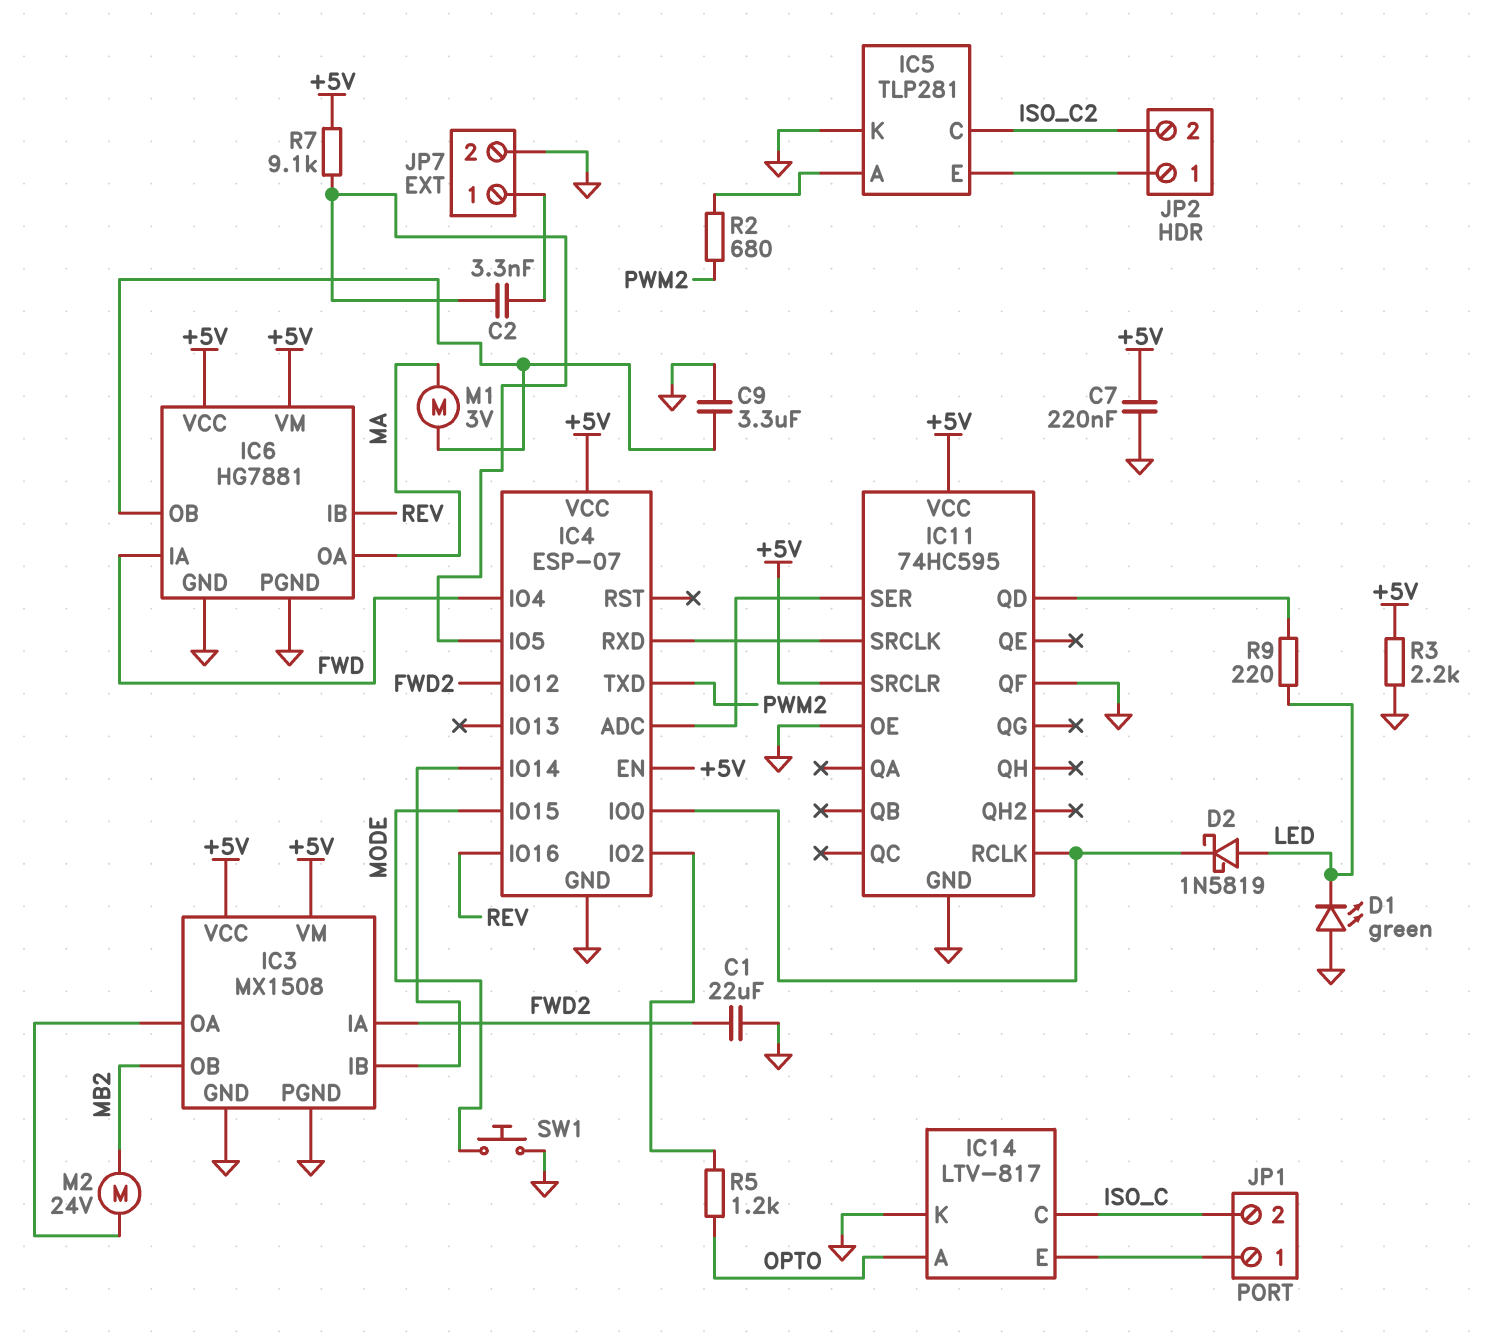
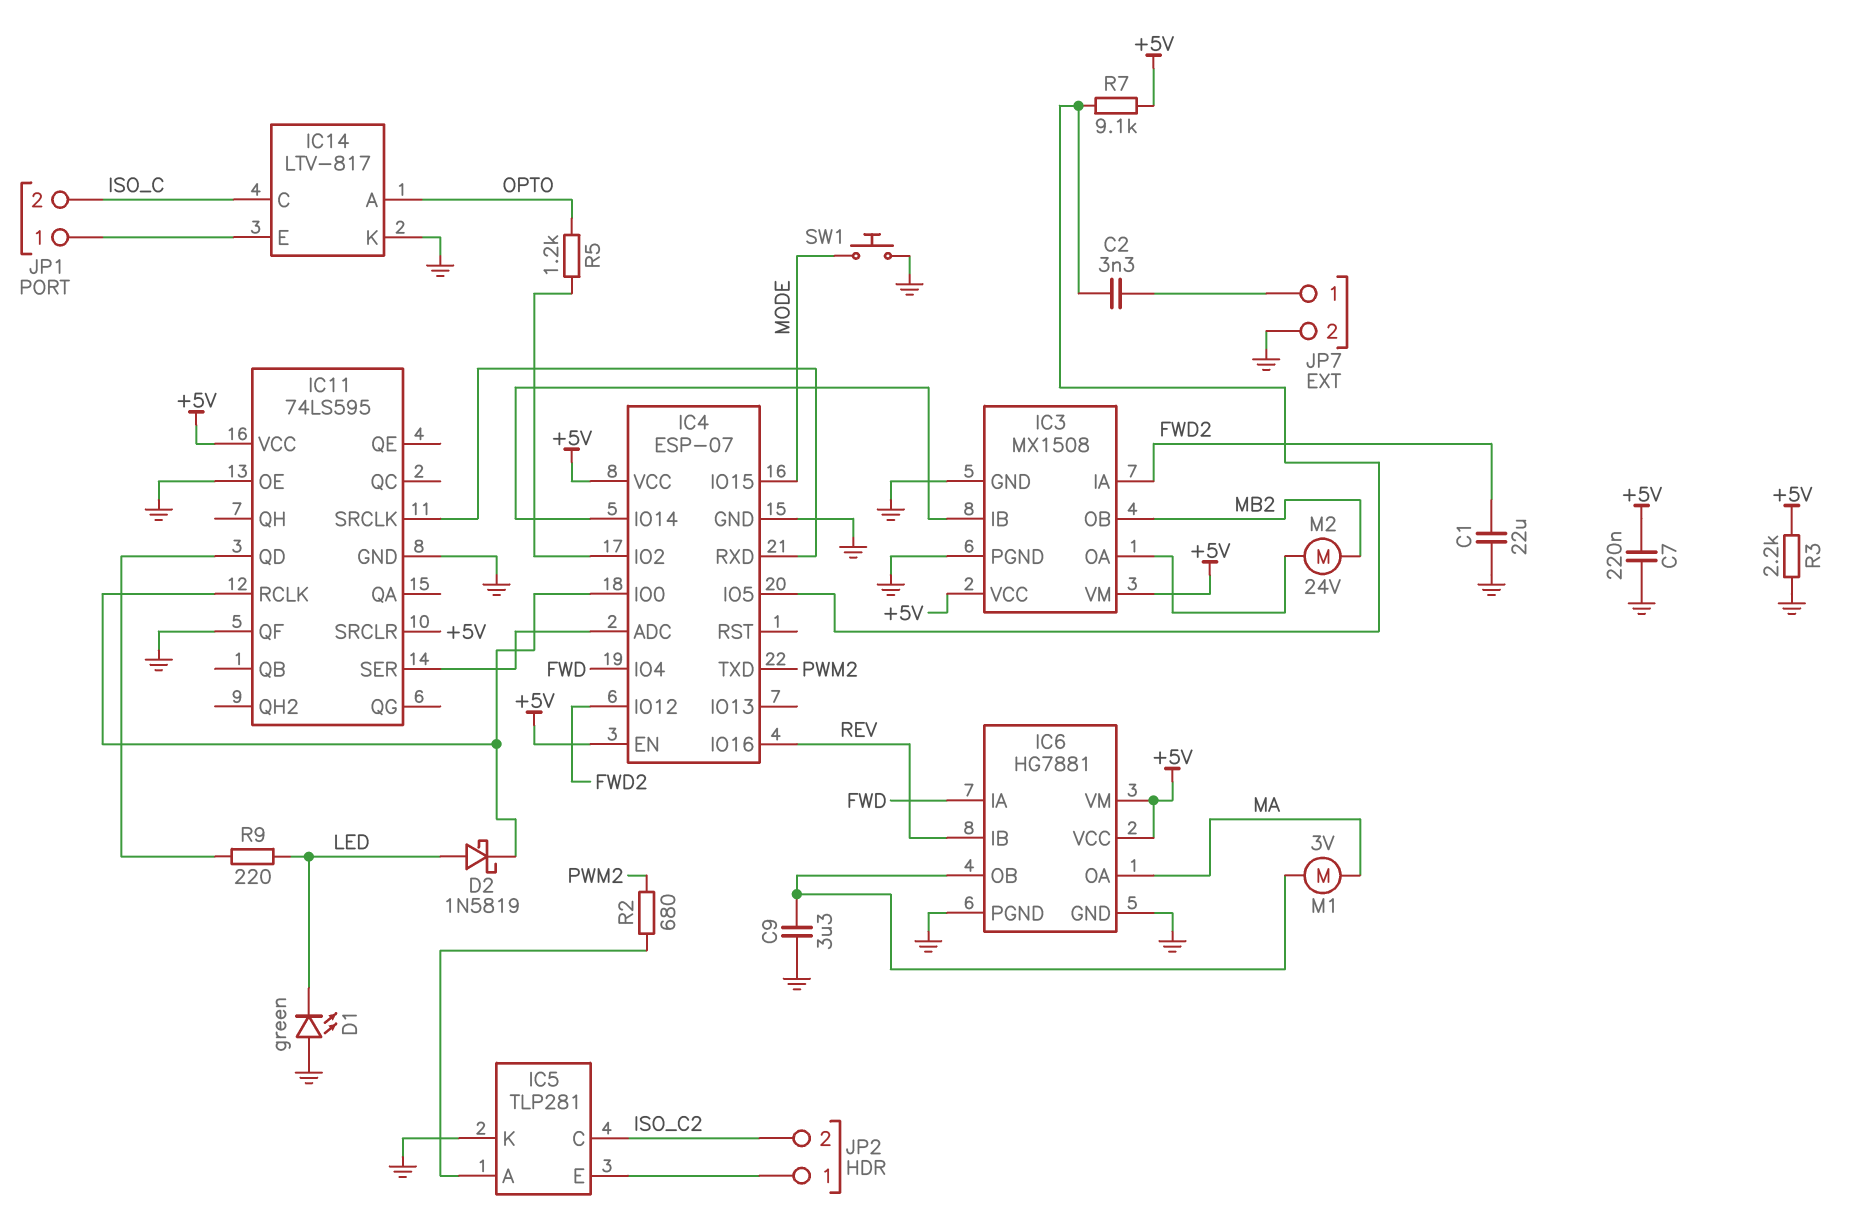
IC11: 74HC595 -> 74LS595

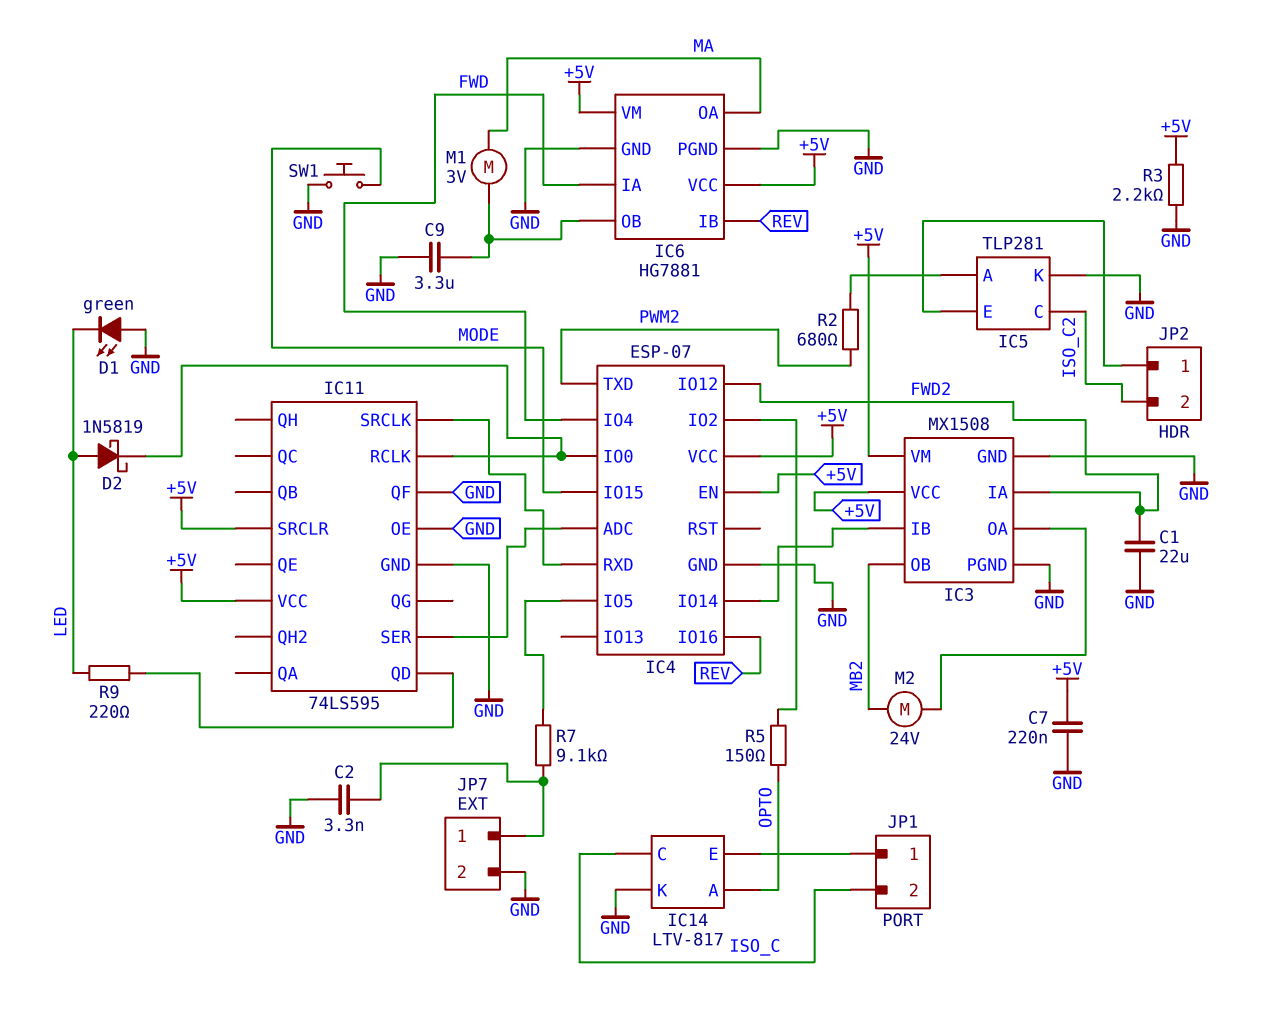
C2: 3.3nF (IC4/IO5, JP7/1) -> 3.3nF (GND, JP7/1)
R5: 1.2k (IC4/IO2, OPTO) -> 150 (IC4/IO2, OPTO)
R7: 9.1k (+5V, IC4/IO5) -> 9.1k (IC4/IO5, JP7/1)

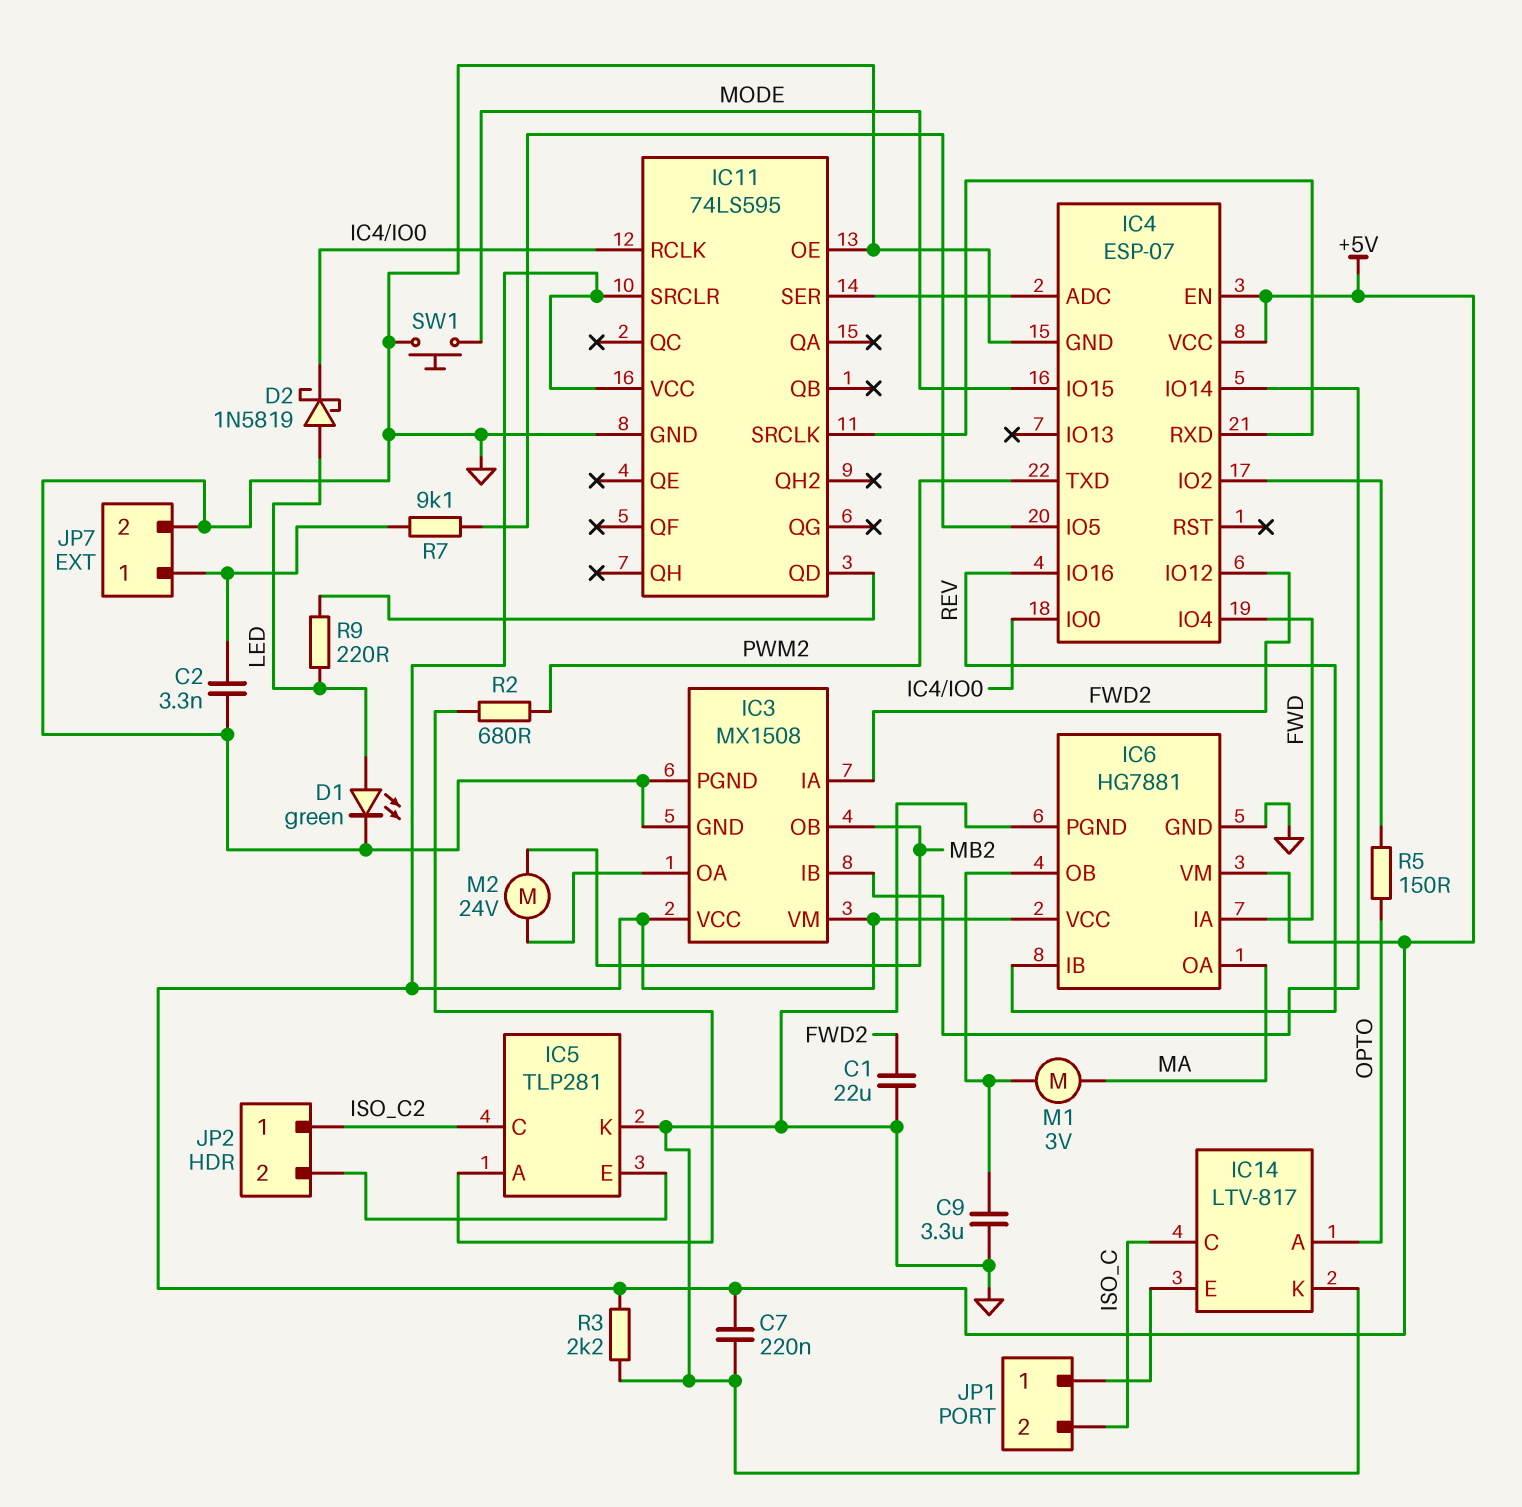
D1: LED green (A GND, K LED) -> LED green (A LED, K GND)
IC11 pin QF: GND -> none
JP2 pin 1: IC5/E -> ISO_C2
JP2 pin 2: ISO_C2 -> IC5/E

